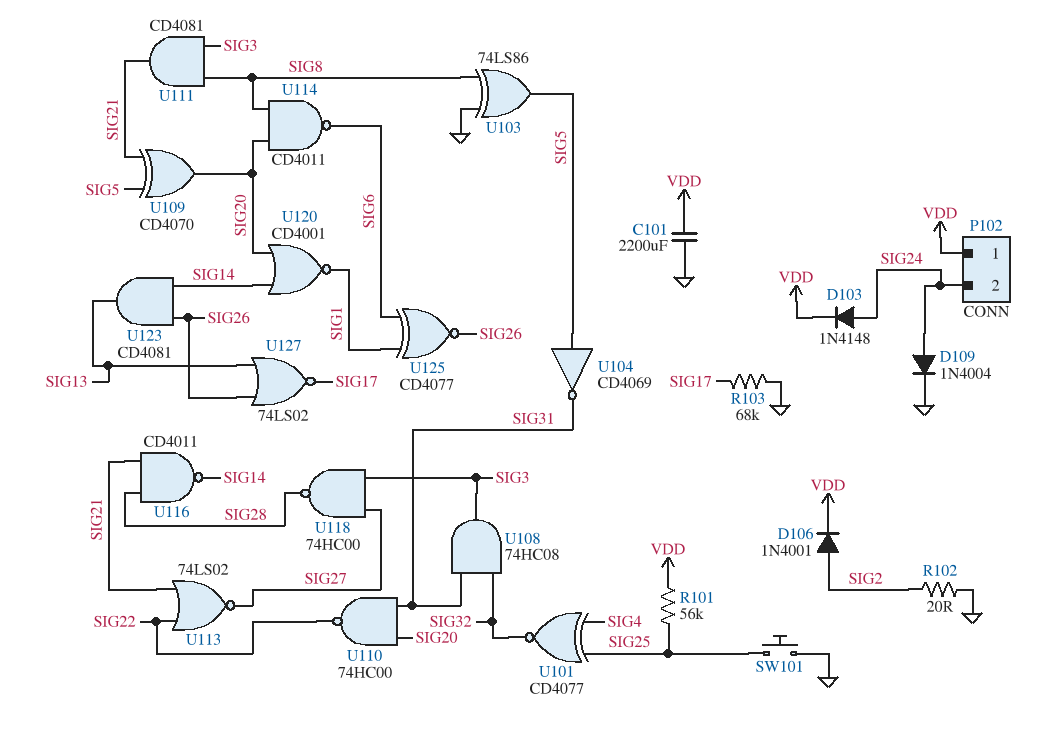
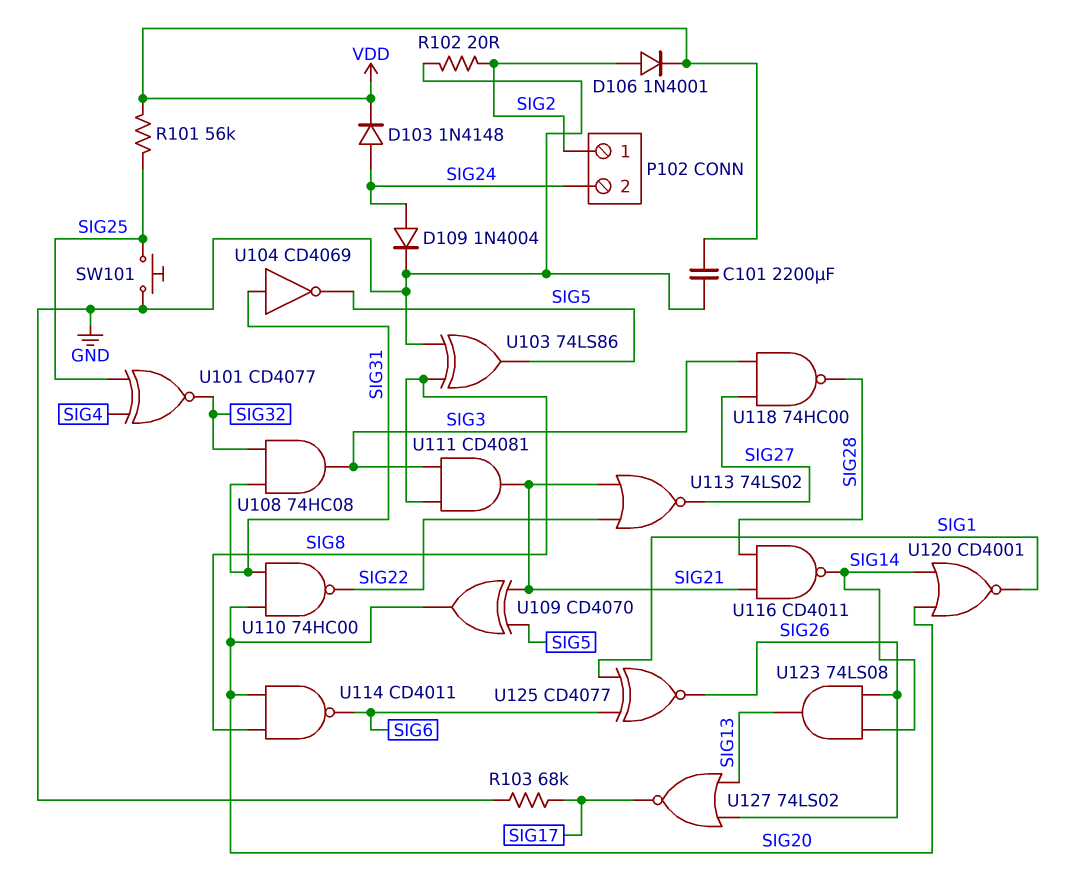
P102 pin 1: VDD -> SIG2
U104: NOT CD4069 (in SIG5, out SIG31) -> NOT CD4069 (in SIG31, out SIG5)
U123: AND CD4081 (in SIG14, in SIG26, out SIG13) -> AND 74LS08 (in SIG14, in SIG26, out SIG13)

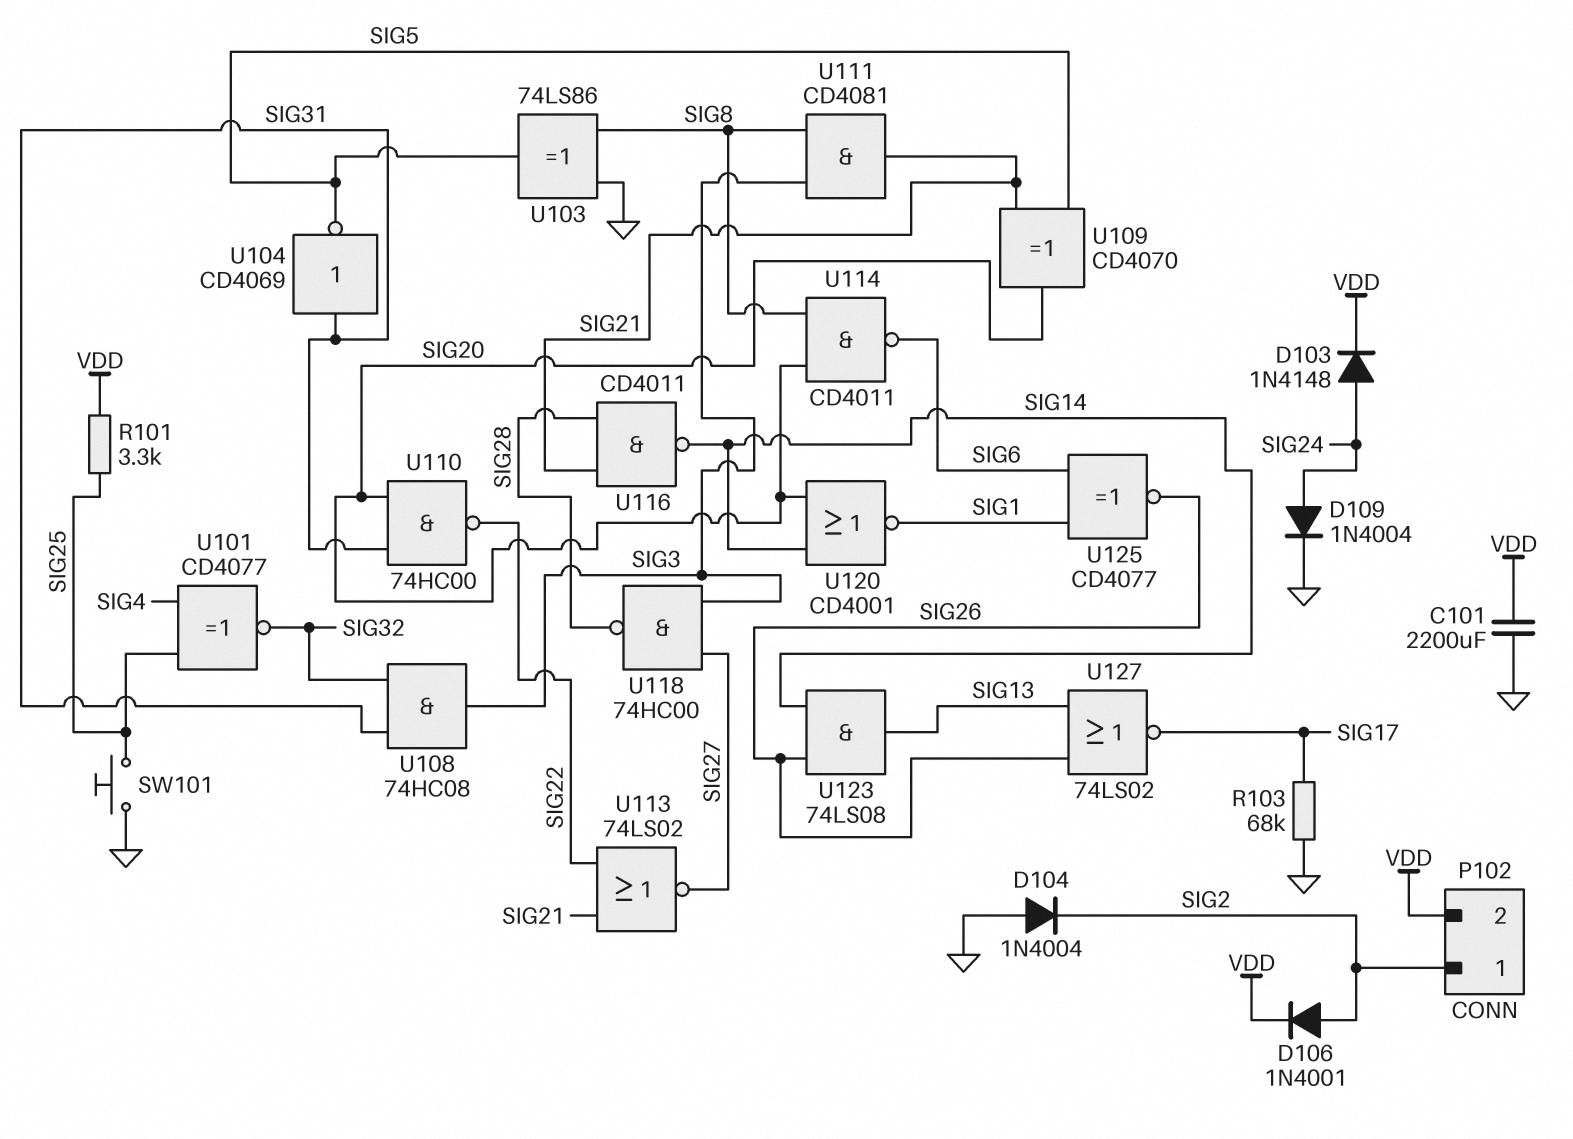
D104: none -> diode 1N4004 (A GND, K SIG2)
P102 pin 2: SIG24 -> VDD
R101: 56k (SIG25, VDD) -> 3.3k (SIG25, VDD)
R102: 20 (GND, SIG2) -> none

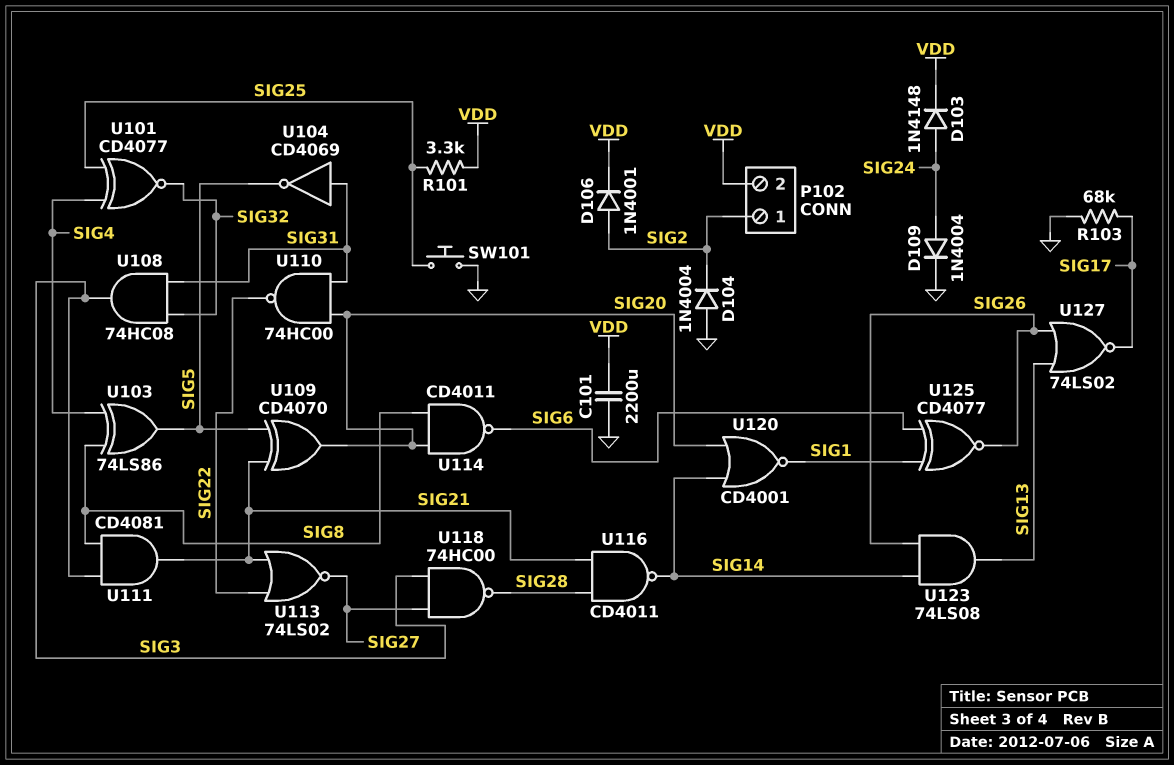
U103: XOR 74LS86 (in GND, in SIG8, out SIG5) -> XOR 74LS86 (in SIG4, in SIG8, out SIG5)

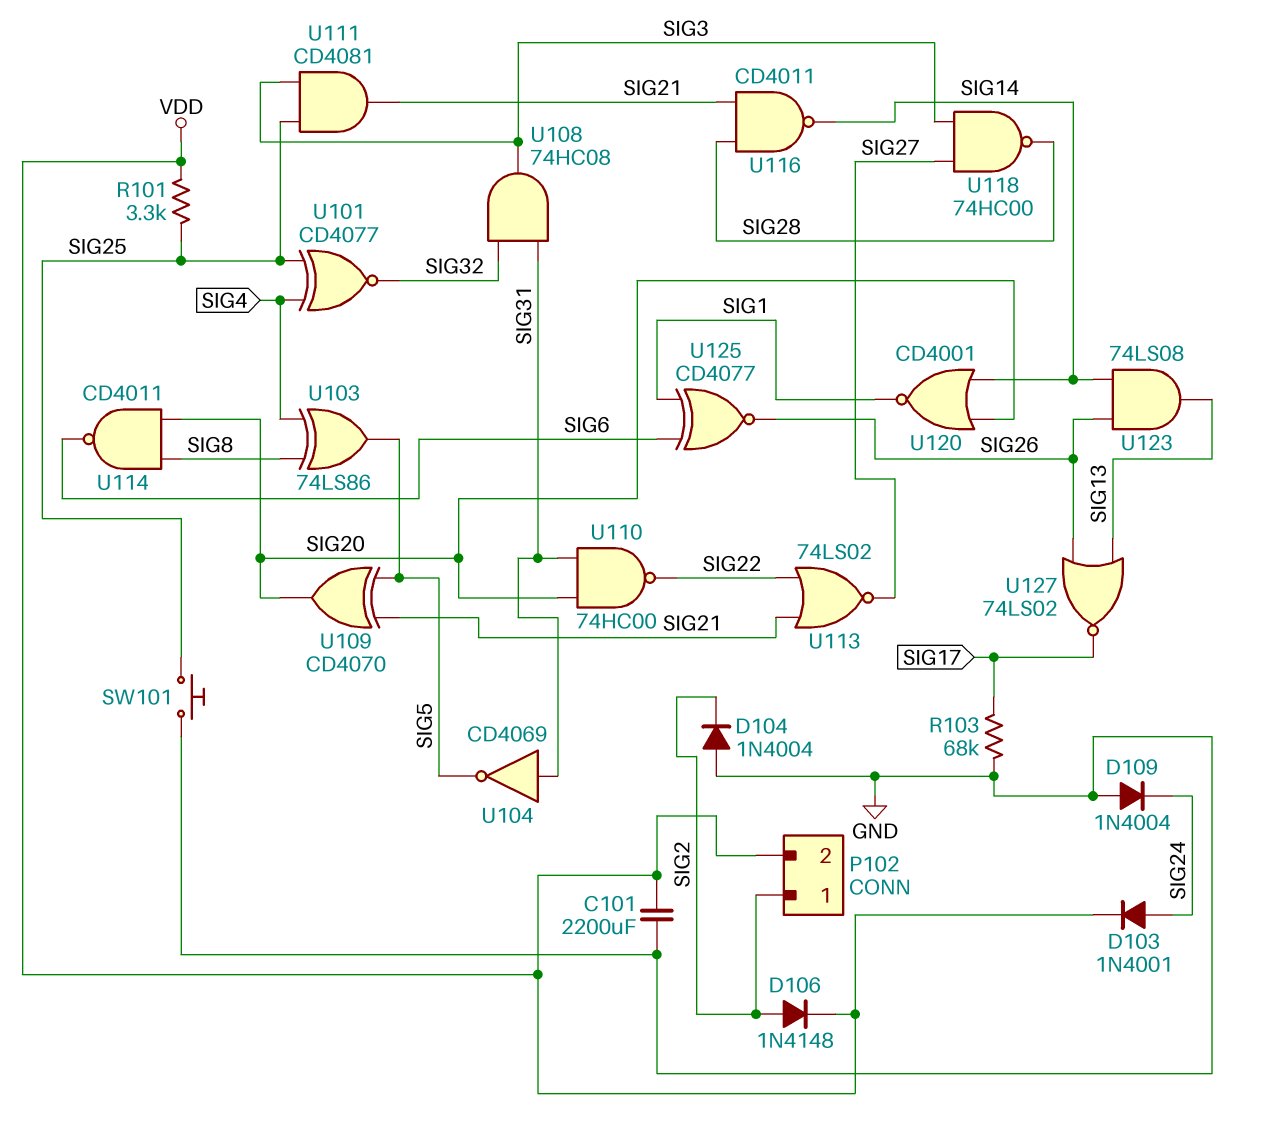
D103: diode 1N4148 (A SIG24, K VDD) -> diode 1N4001 (A SIG24, K VDD)
D106: diode 1N4001 (A SIG2, K VDD) -> diode 1N4148 (A SIG2, K VDD)
D109: diode 1N4004 (A SIG24, K GND) -> diode 1N4004 (A GND, K SIG24)
U111: AND CD4081 (in SIG3, in SIG8, out SIG21) -> AND CD4081 (in SIG3, in SIG25, out SIG21)

